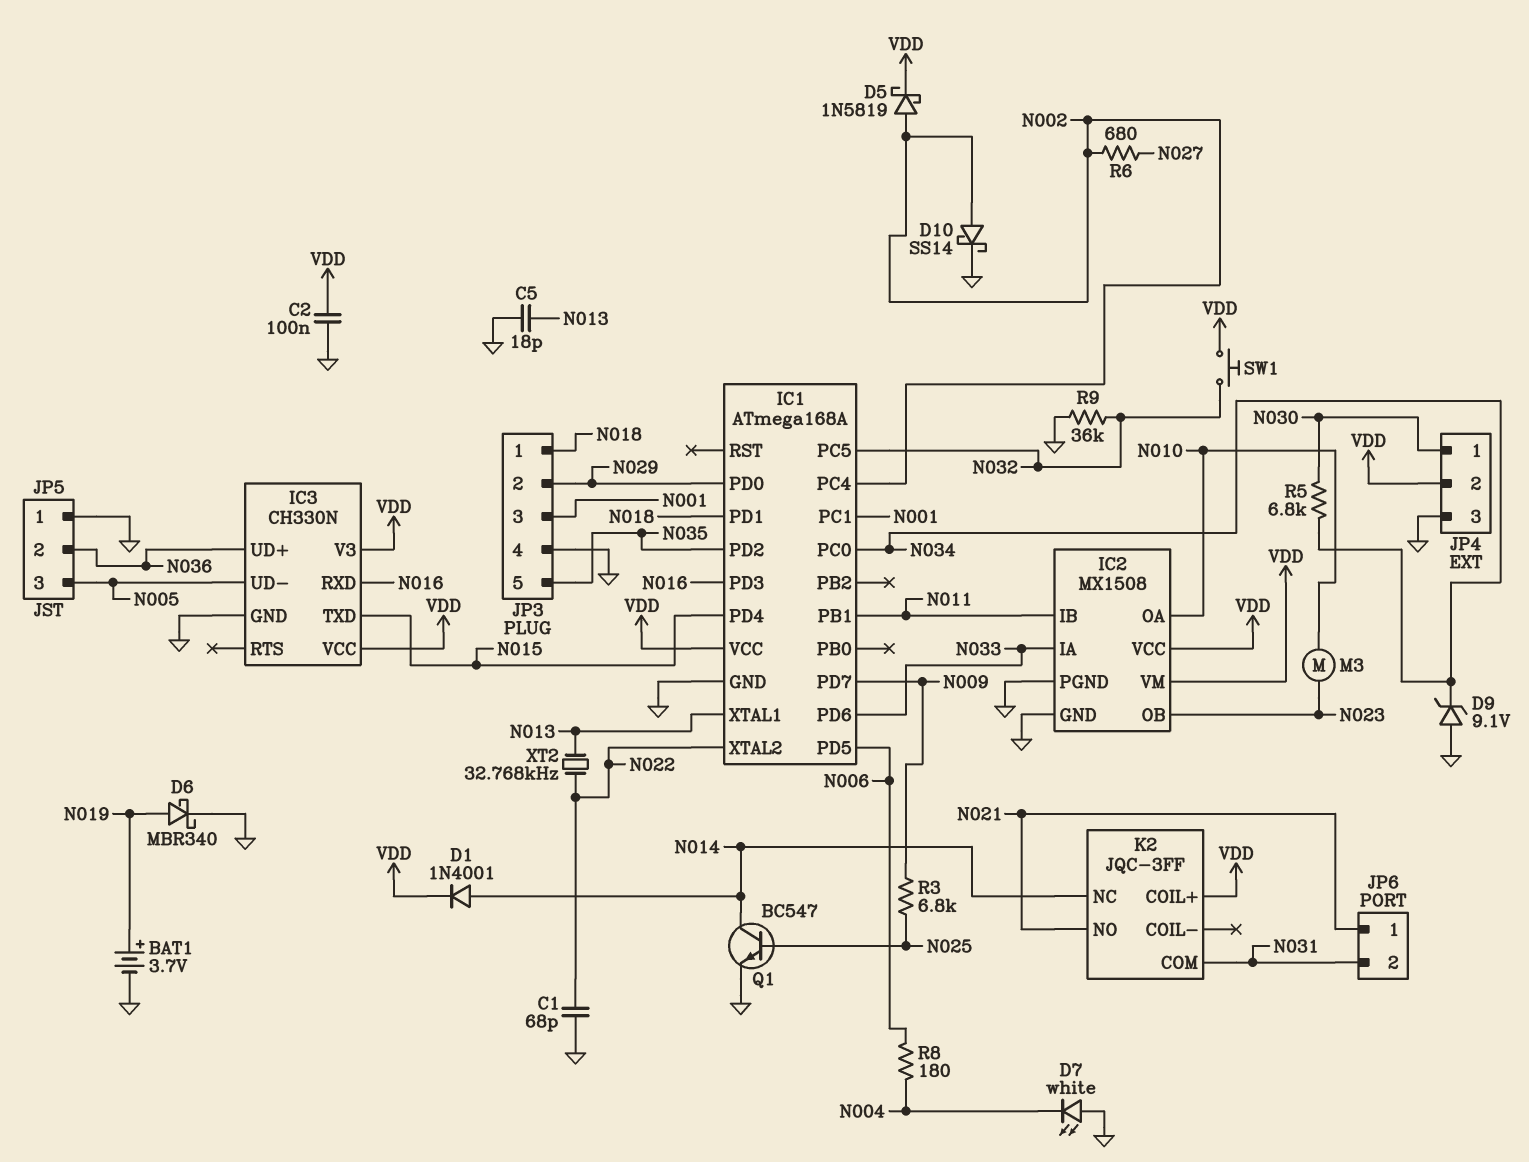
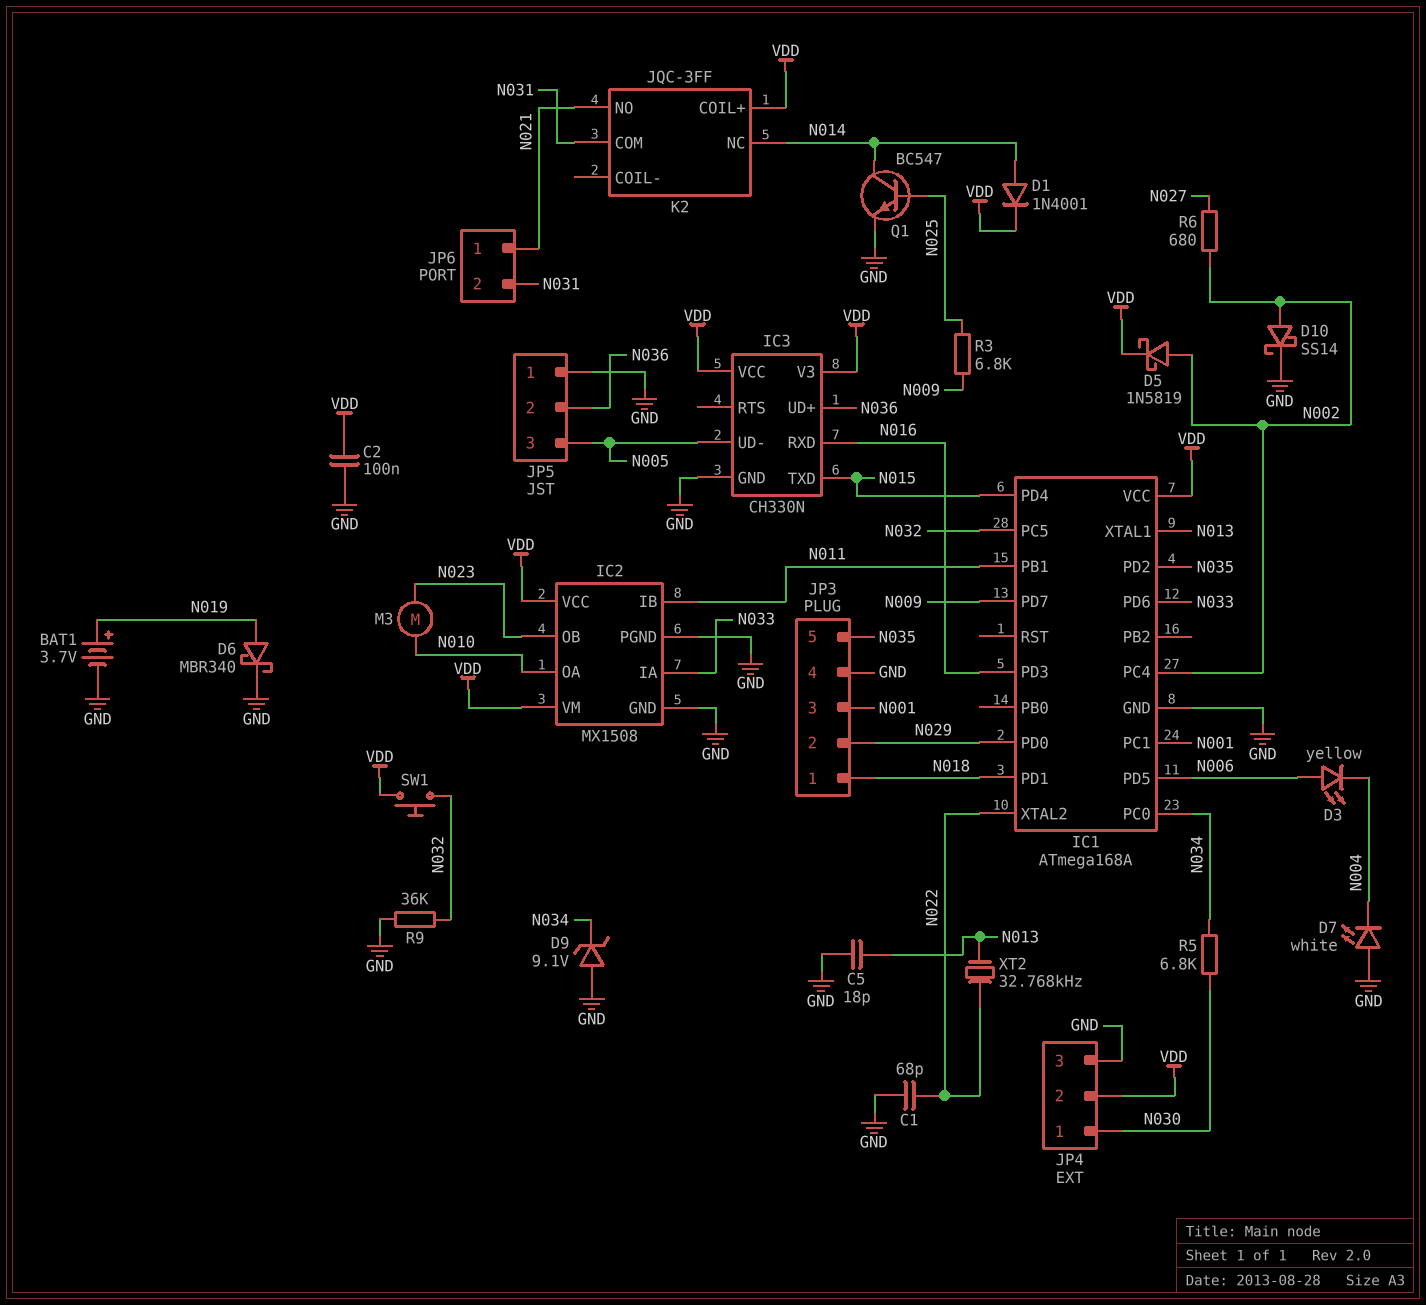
D3: none -> LED yellow (A N006, K N004)
R8: 180 (N004, N006) -> none

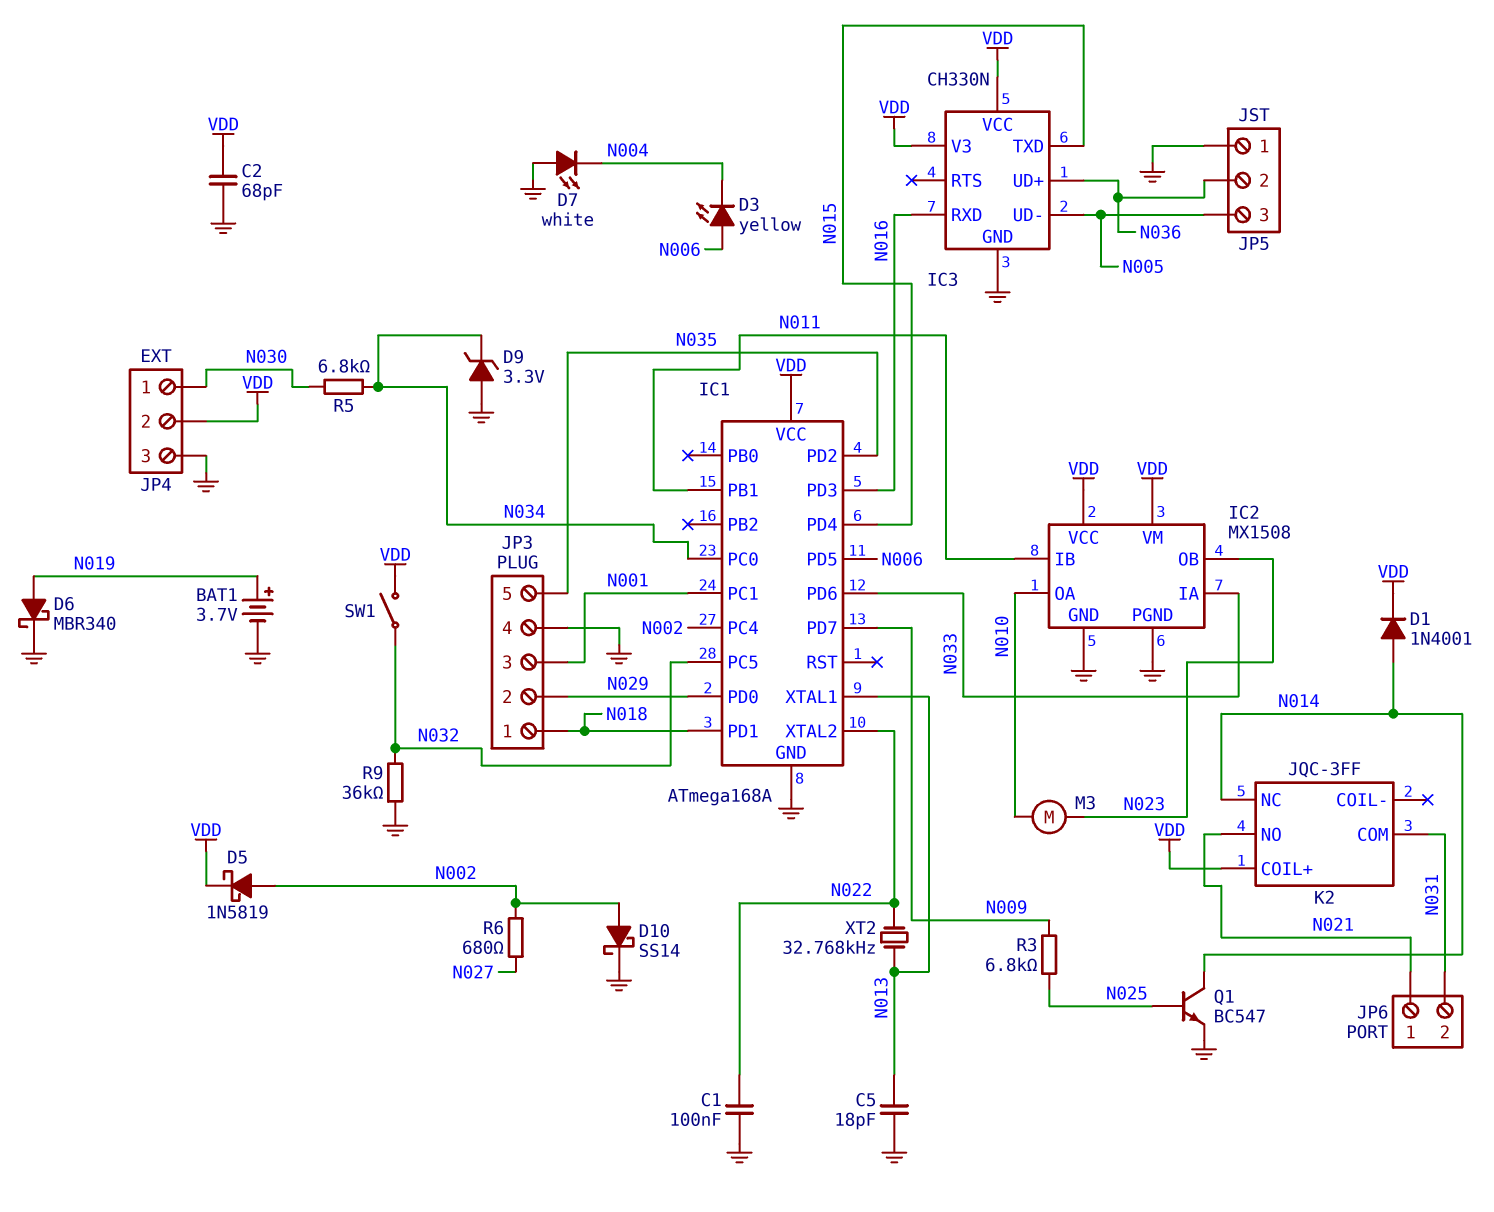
C1: 68pF (GND, N022) -> 100nF (GND, N022)
C2: 100nF (GND, VDD) -> 68pF (GND, VDD)
D9: zener 9.1V (A GND, K N034) -> zener 3.3V (A GND, K N034)
SW1: button (N032, VDD) -> switch (N032, VDD)

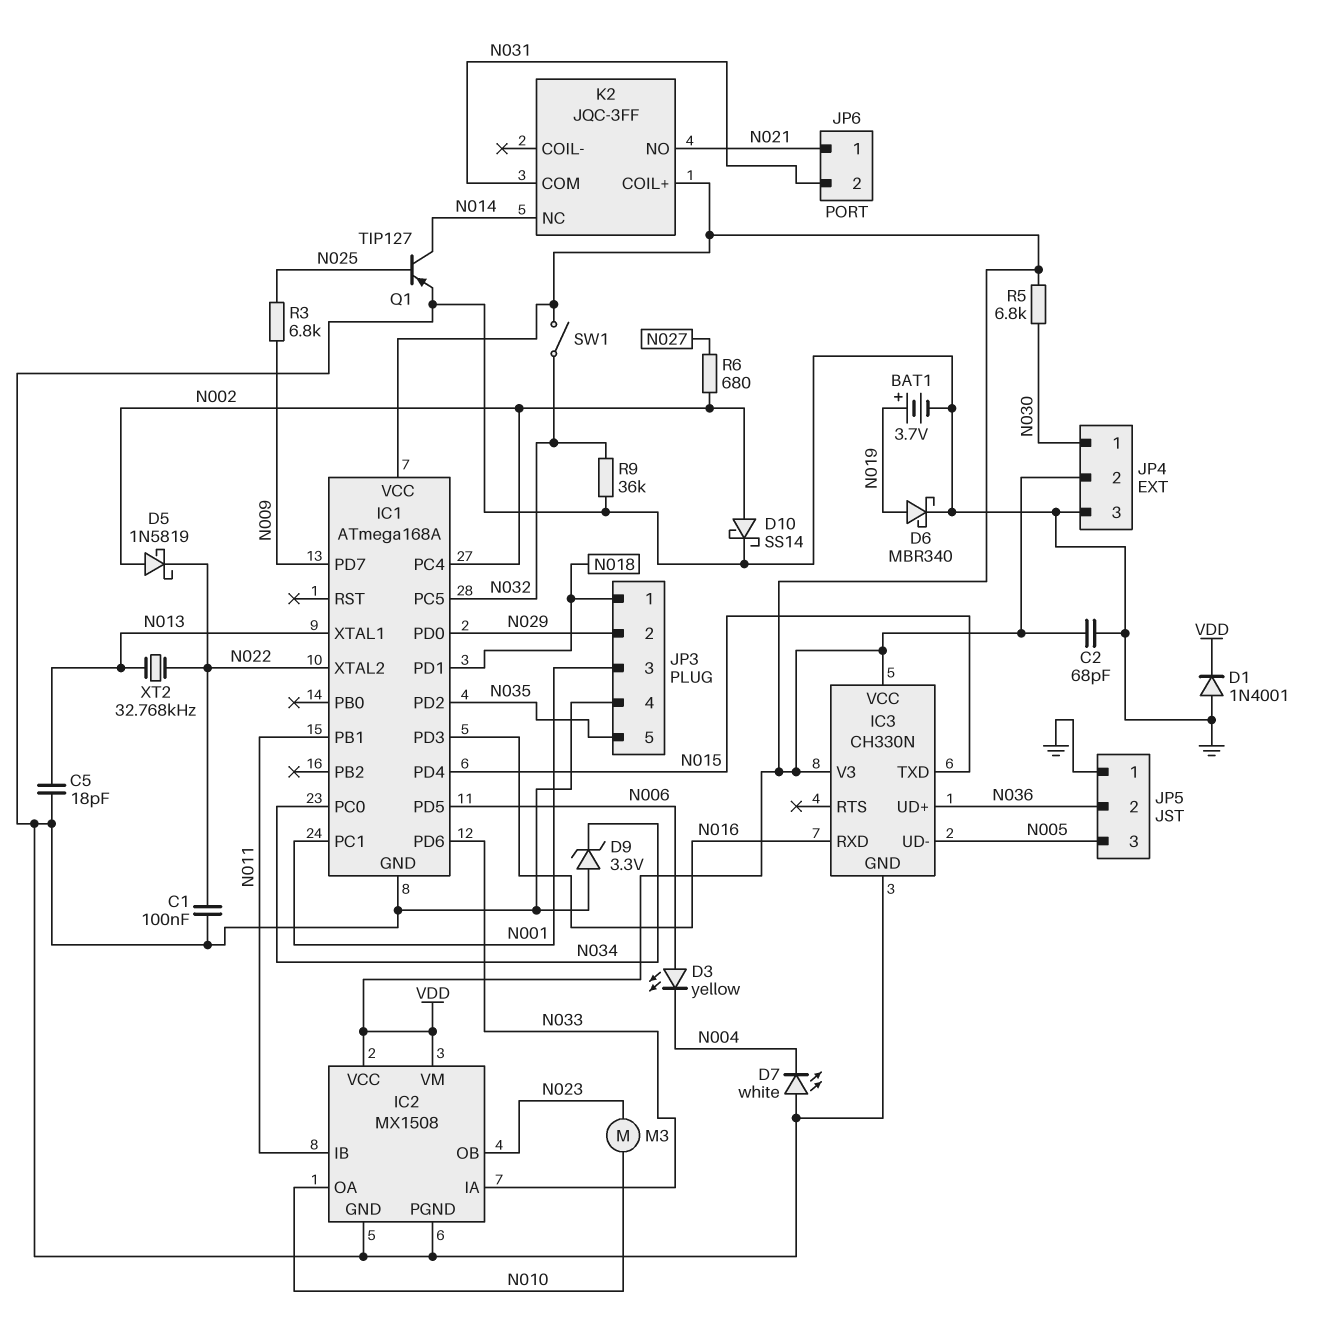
D1: diode 1N4001 (A N014, K VDD) -> diode 1N4001 (A GND, K VDD)
D5: schottky 1N5819 (A N002, K VDD) -> schottky 1N5819 (A N002, K N022)
Q1: NPN BC547 (B N025, C N014, E GND) -> PNP TIP127 (B N025, C N014, E GND)
R5: 6.8k (N030, N034) -> 6.8k (N030, VDD)

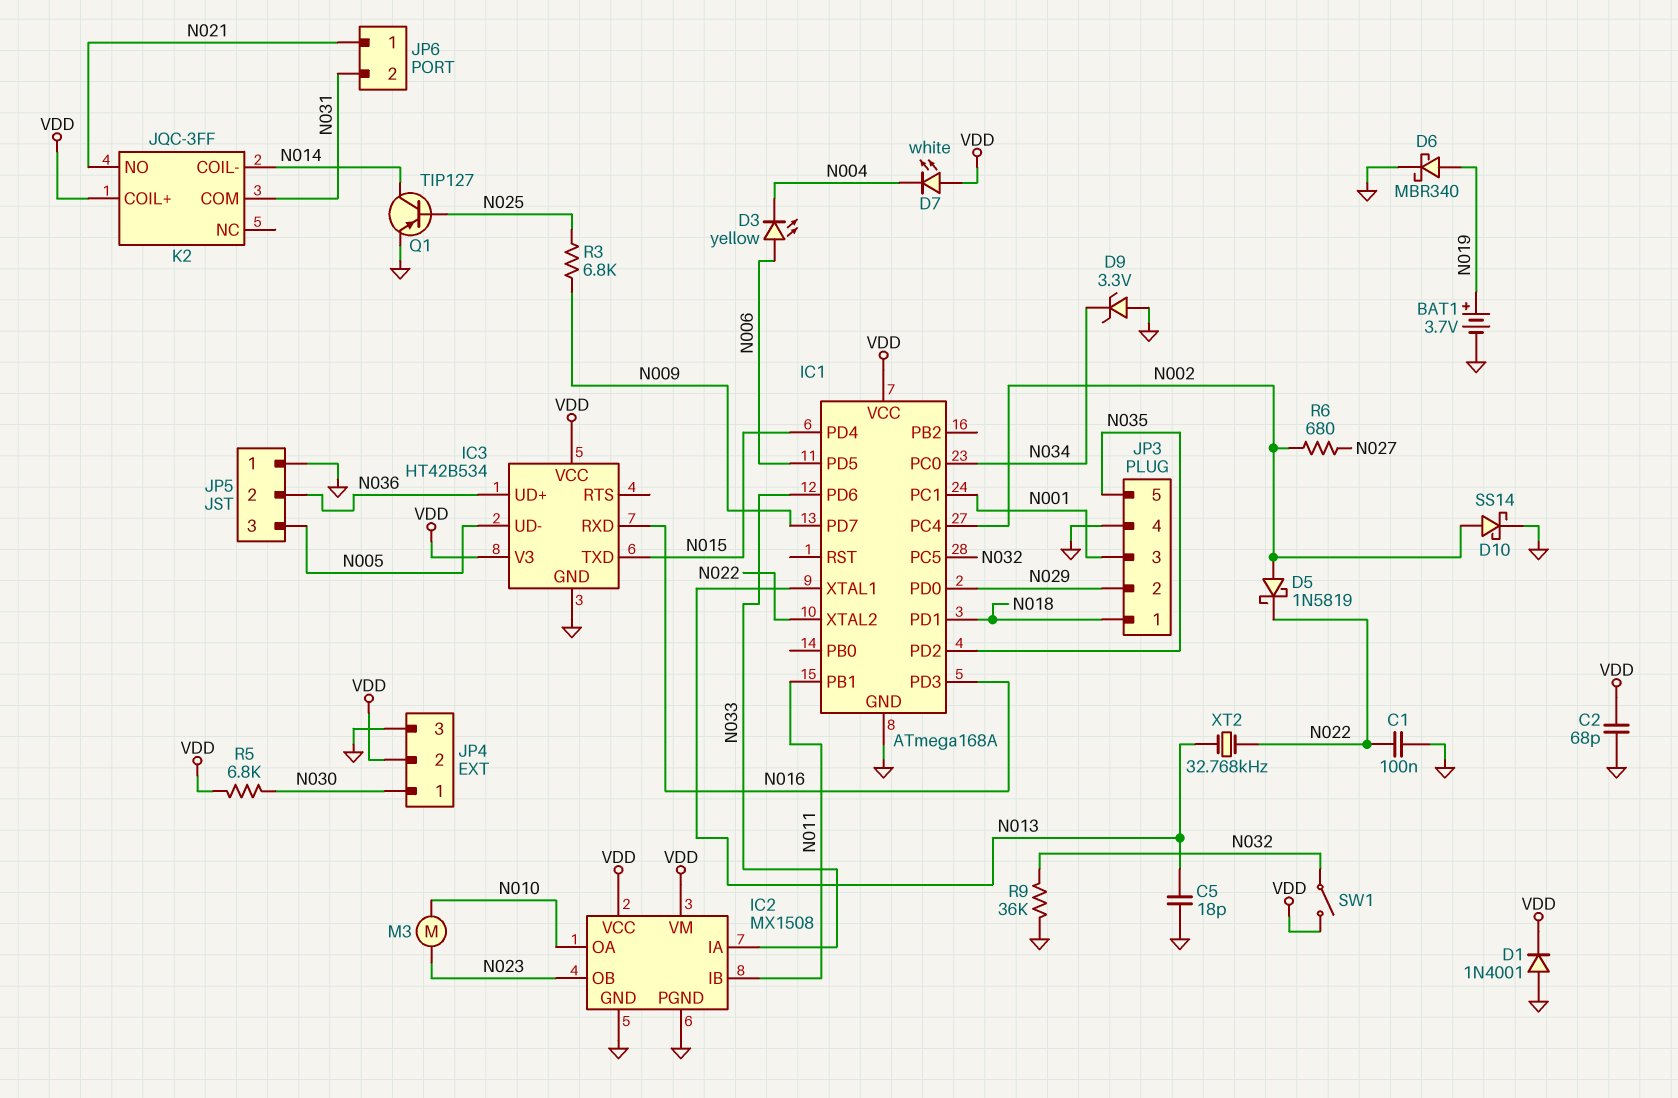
D7: LED white (A GND, K N004) -> LED white (A VDD, K N004)
IC3: CH330N -> HT42B534
K2 pin COIL-: none -> N014
K2 pin NC: N014 -> none

